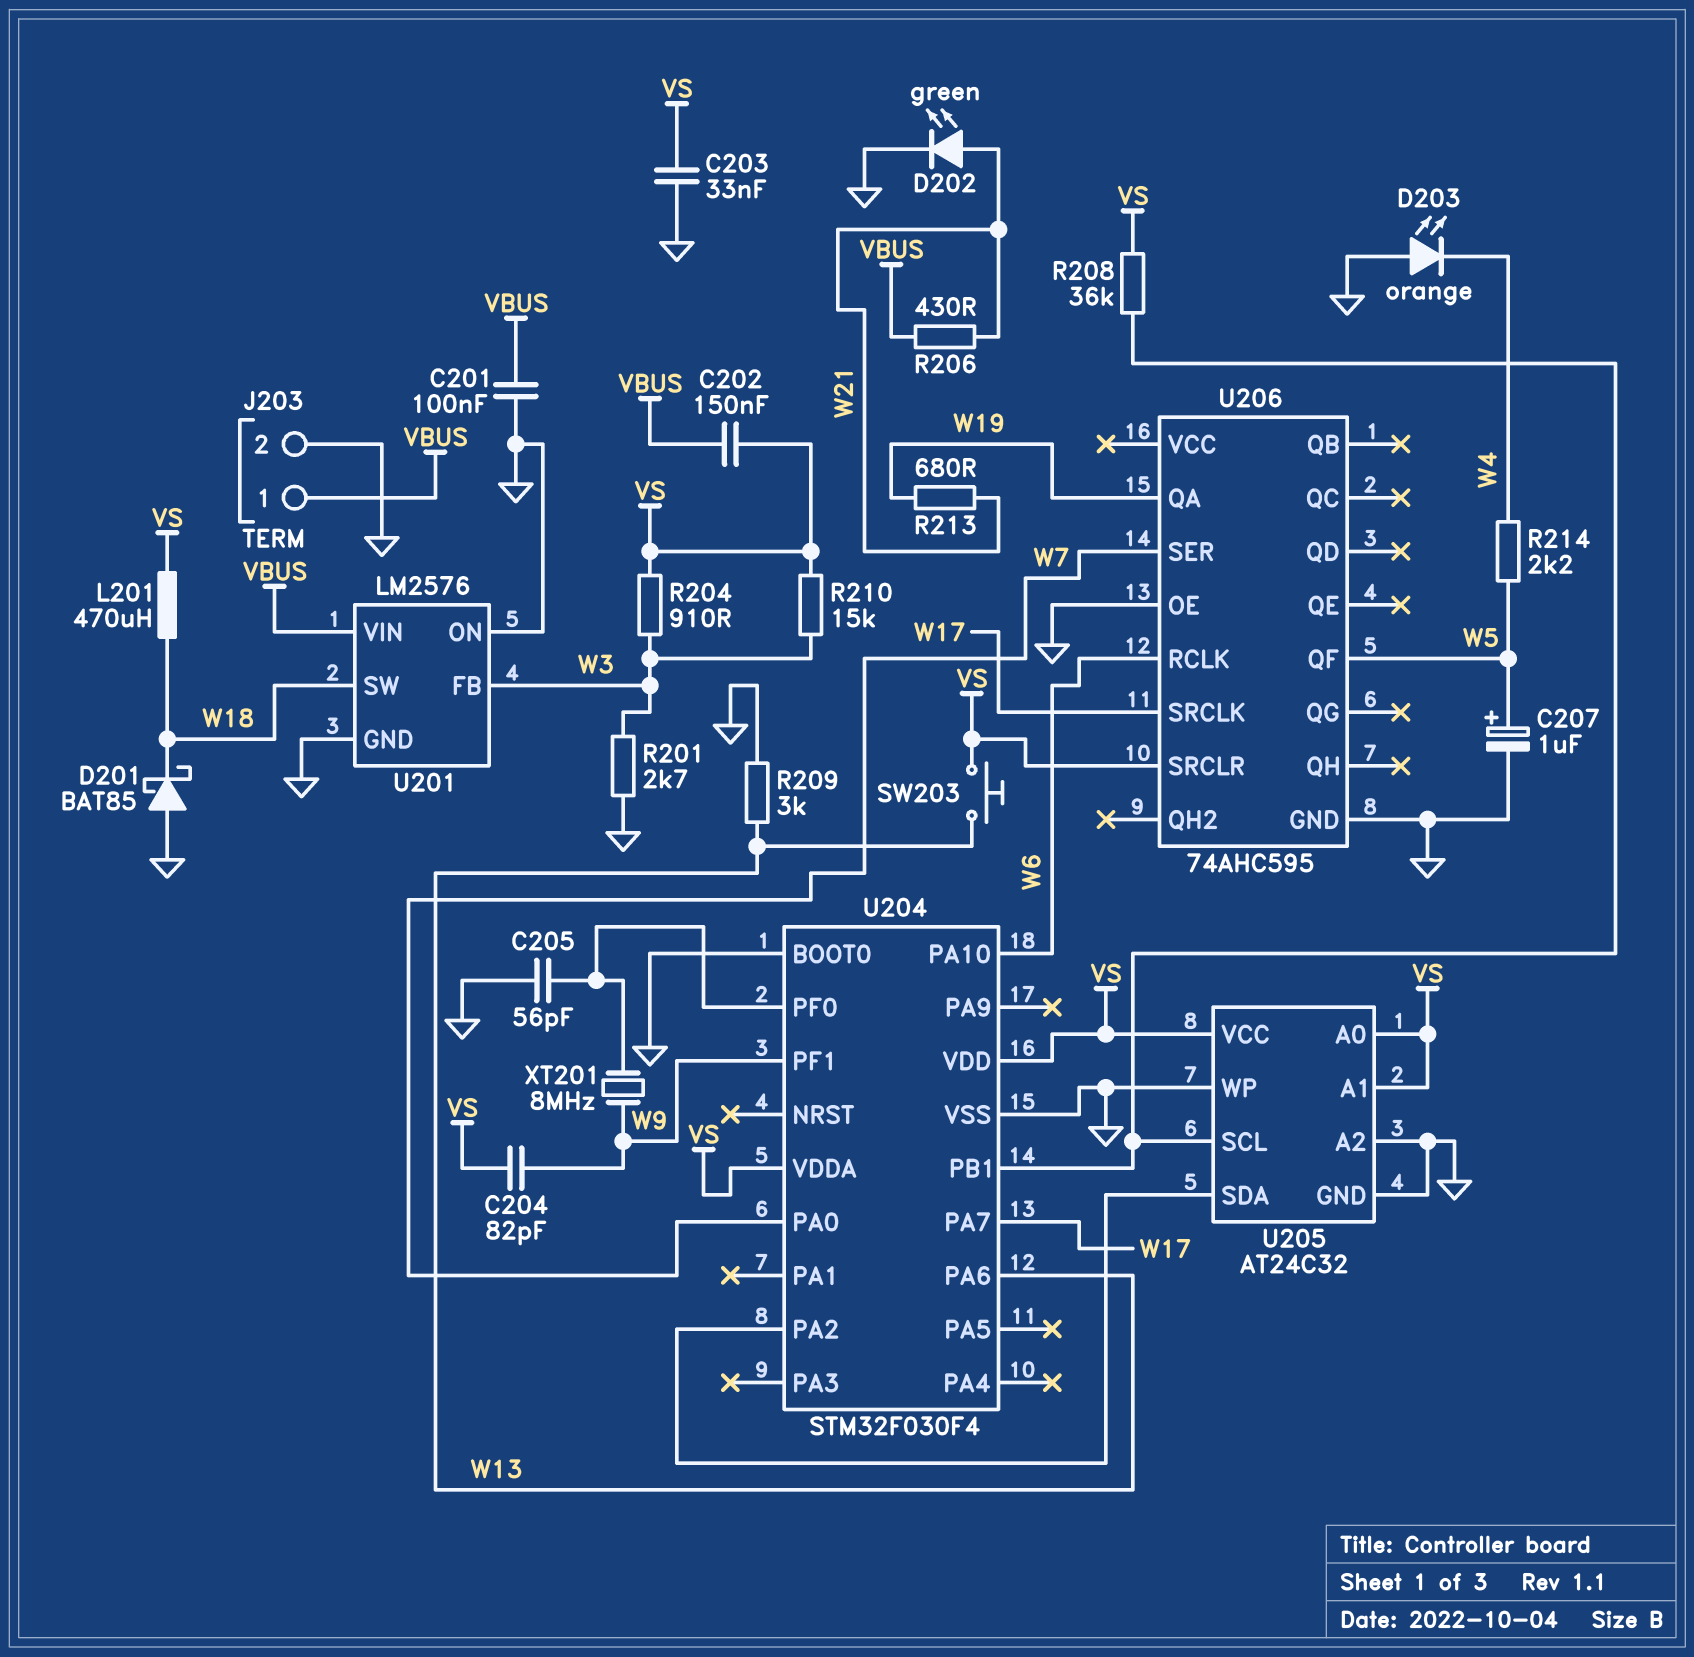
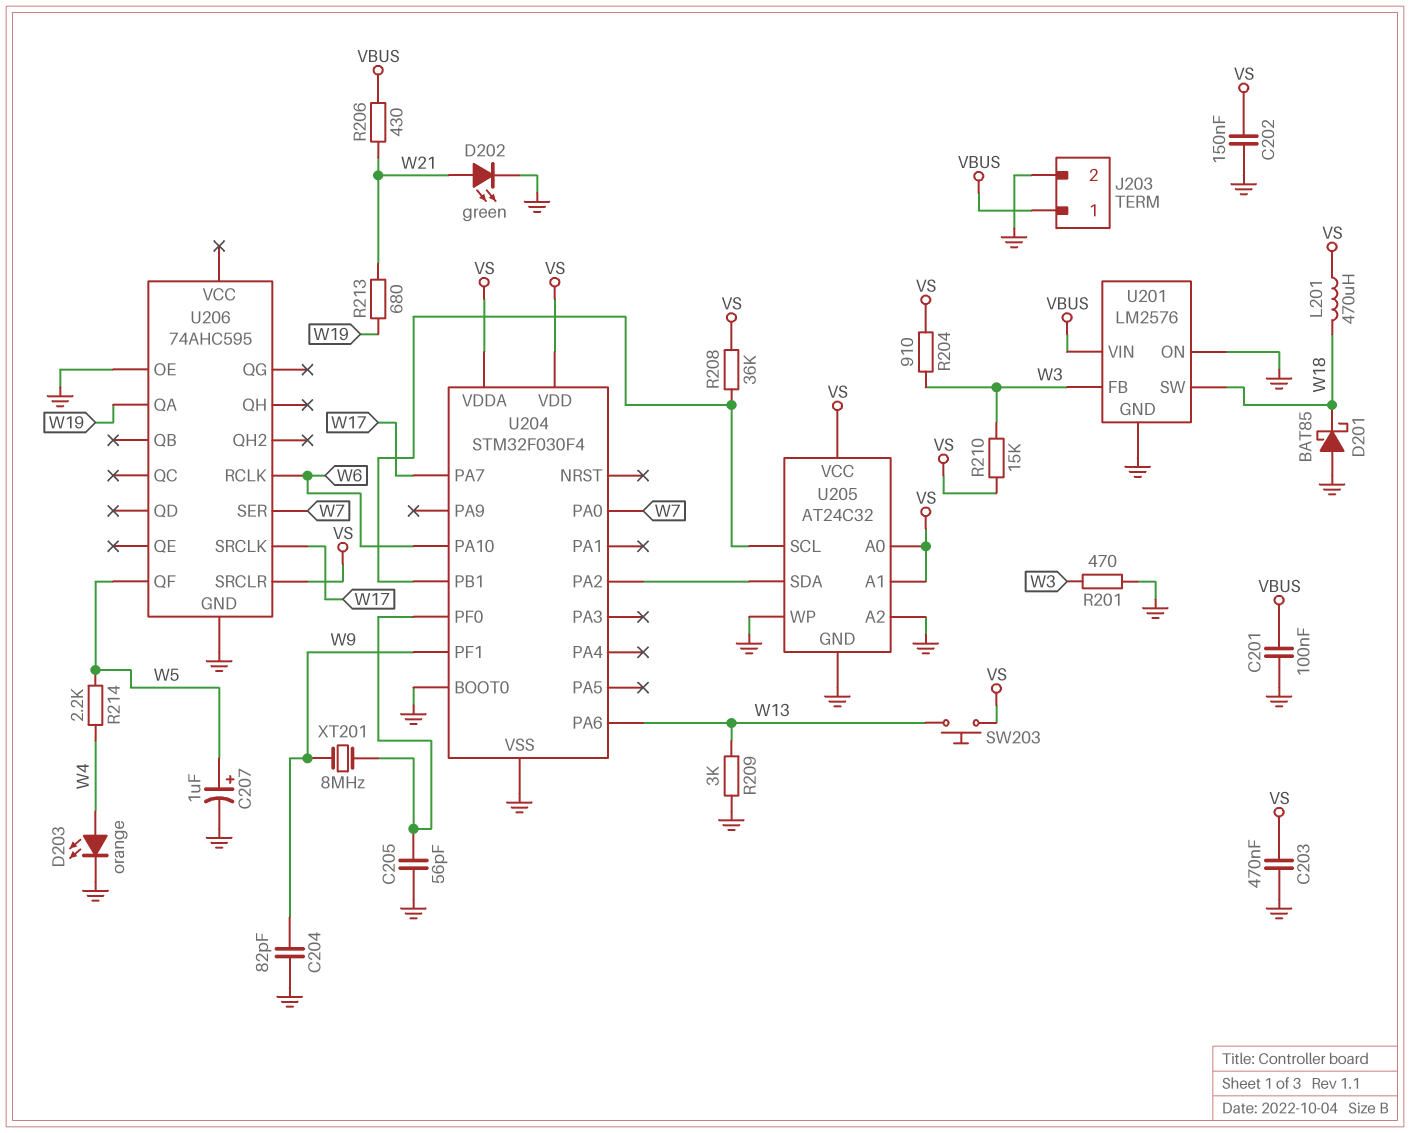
C202: 150nF (VBUS, VS) -> 150nF (GND, VS)
C203: 33nF (GND, VS) -> 470nF (GND, VS)
C204: 82pF (VS, W9) -> 82pF (GND, W9)
D203: LED orange (A GND, K W4) -> LED orange (A W4, K GND)
R201: 2.7k (GND, W3) -> 470 (GND, W3)

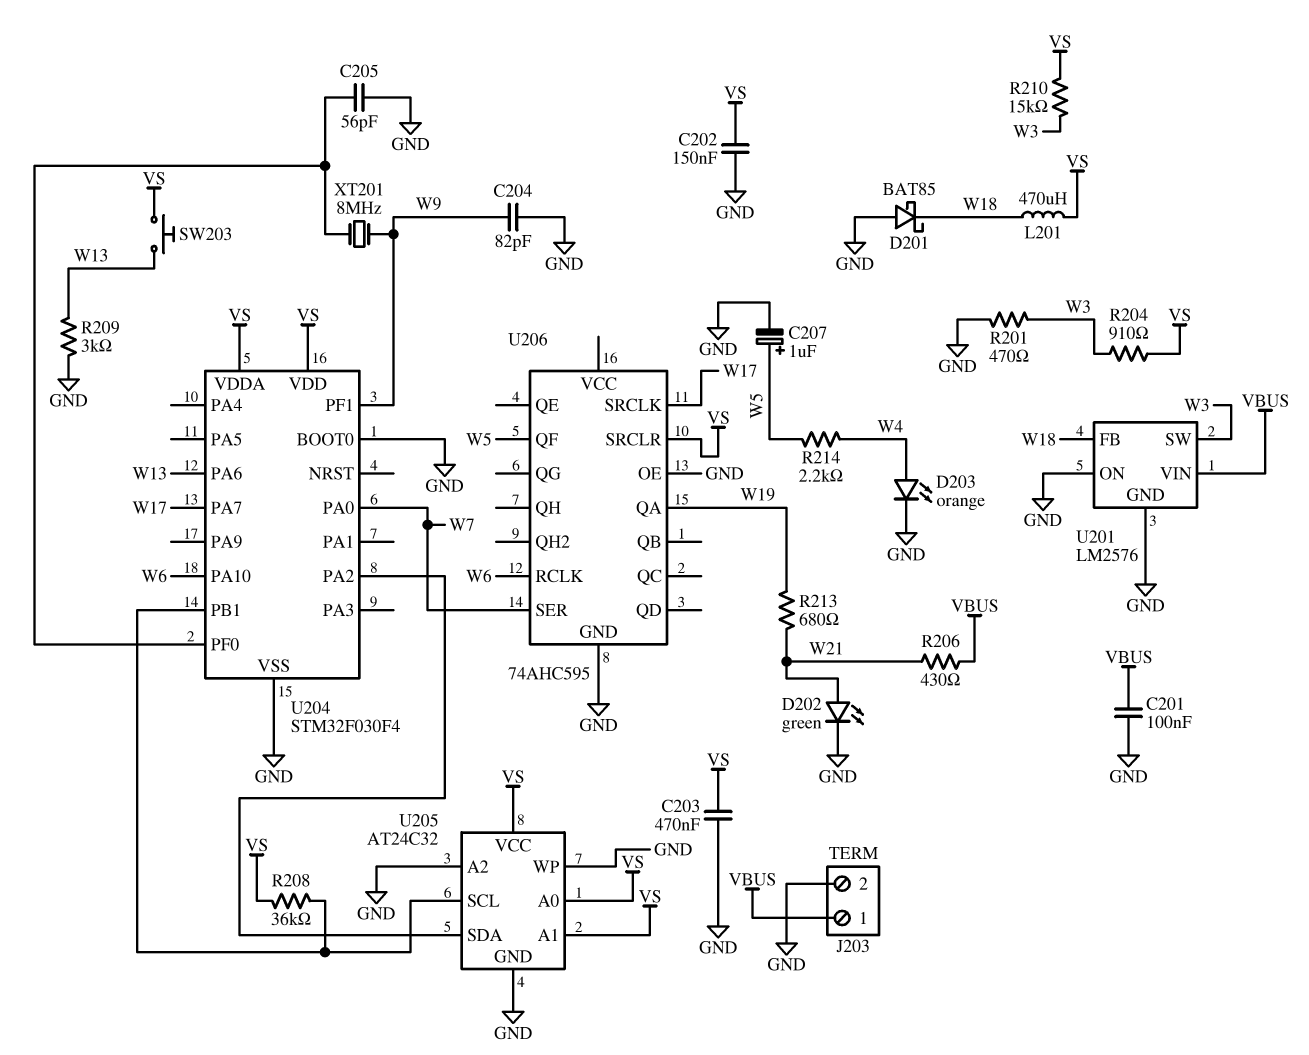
U201 pin FB: W3 -> W18
U201 pin SW: W18 -> W3

